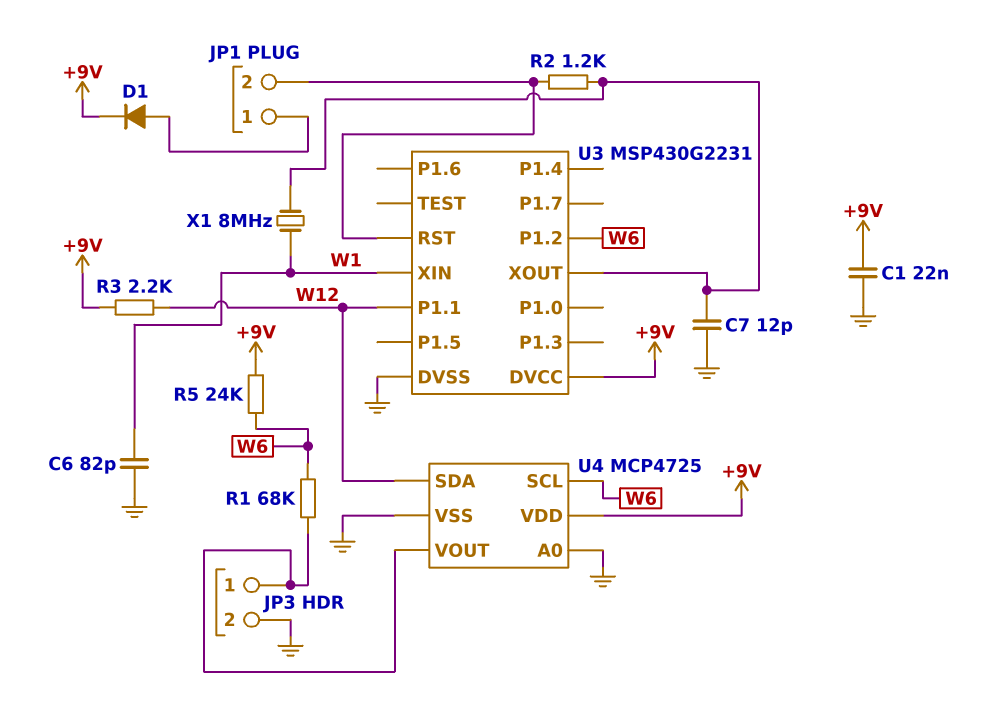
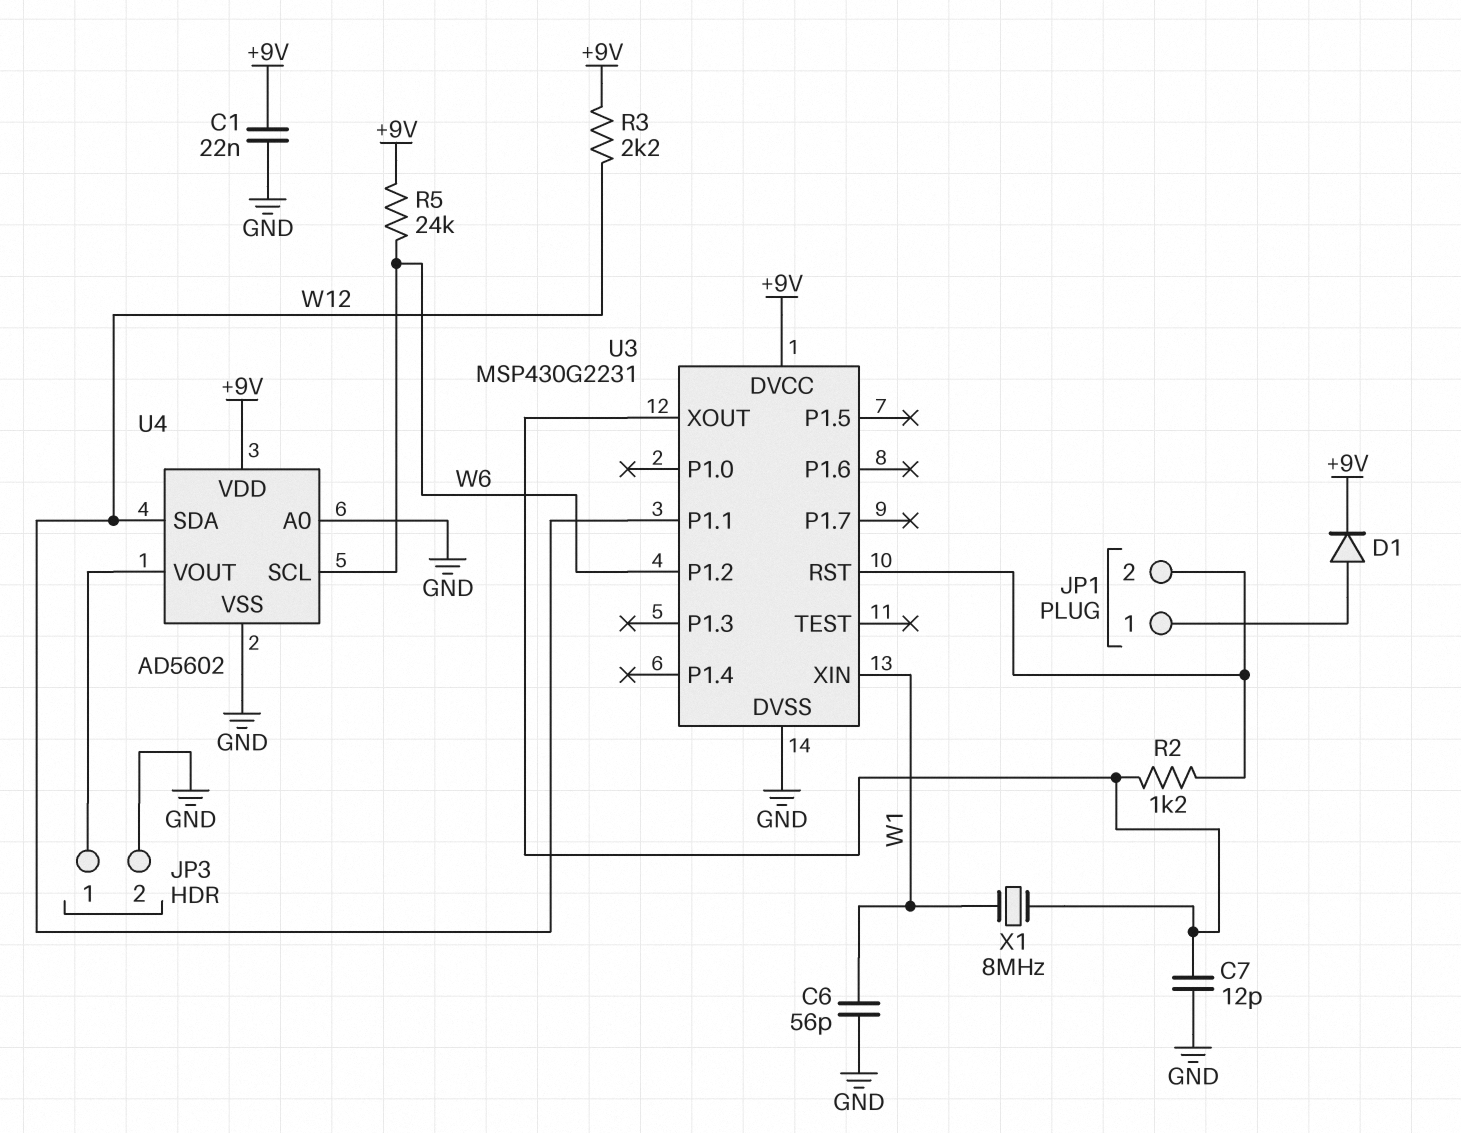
C6: 82pF (GND, W1) -> 56pF (GND, W1)
R1: 68k (JP3/1, W6) -> none
U4: MCP4725 -> AD5602

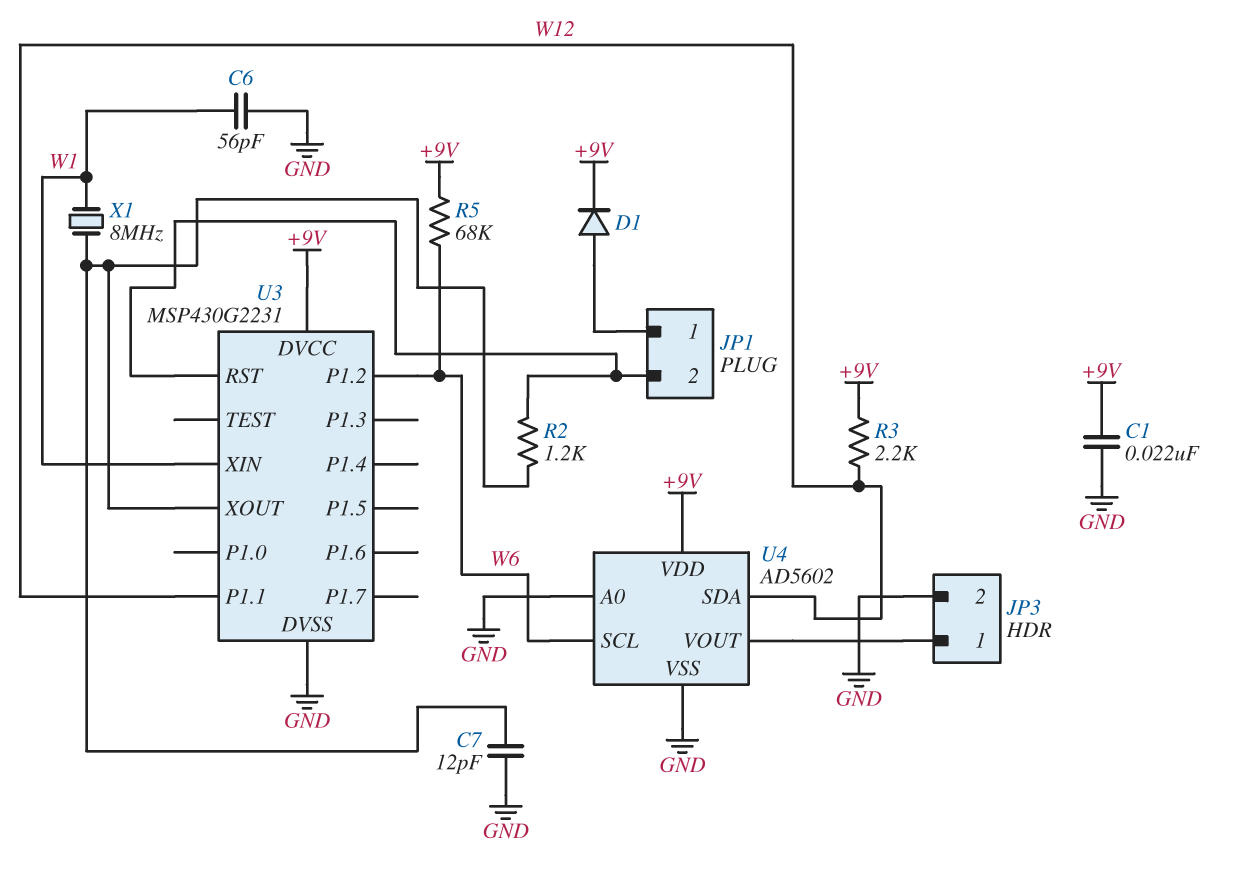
R5: 24k (+9V, W6) -> 68k (+9V, W6)

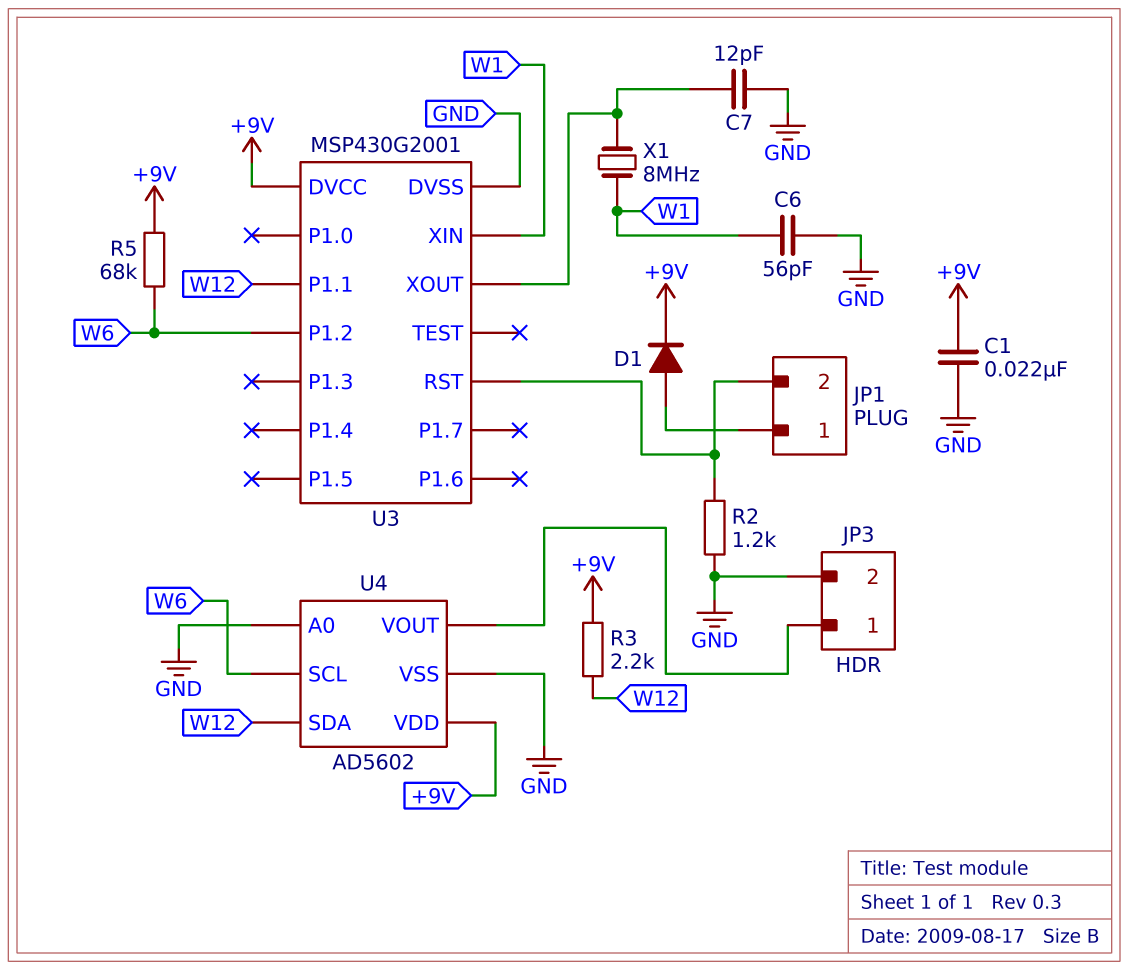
R2: 1.2k (JP1/2, U3/XOUT) -> 1.2k (GND, JP1/2)
U3: MSP430G2231 -> MSP430G2001

